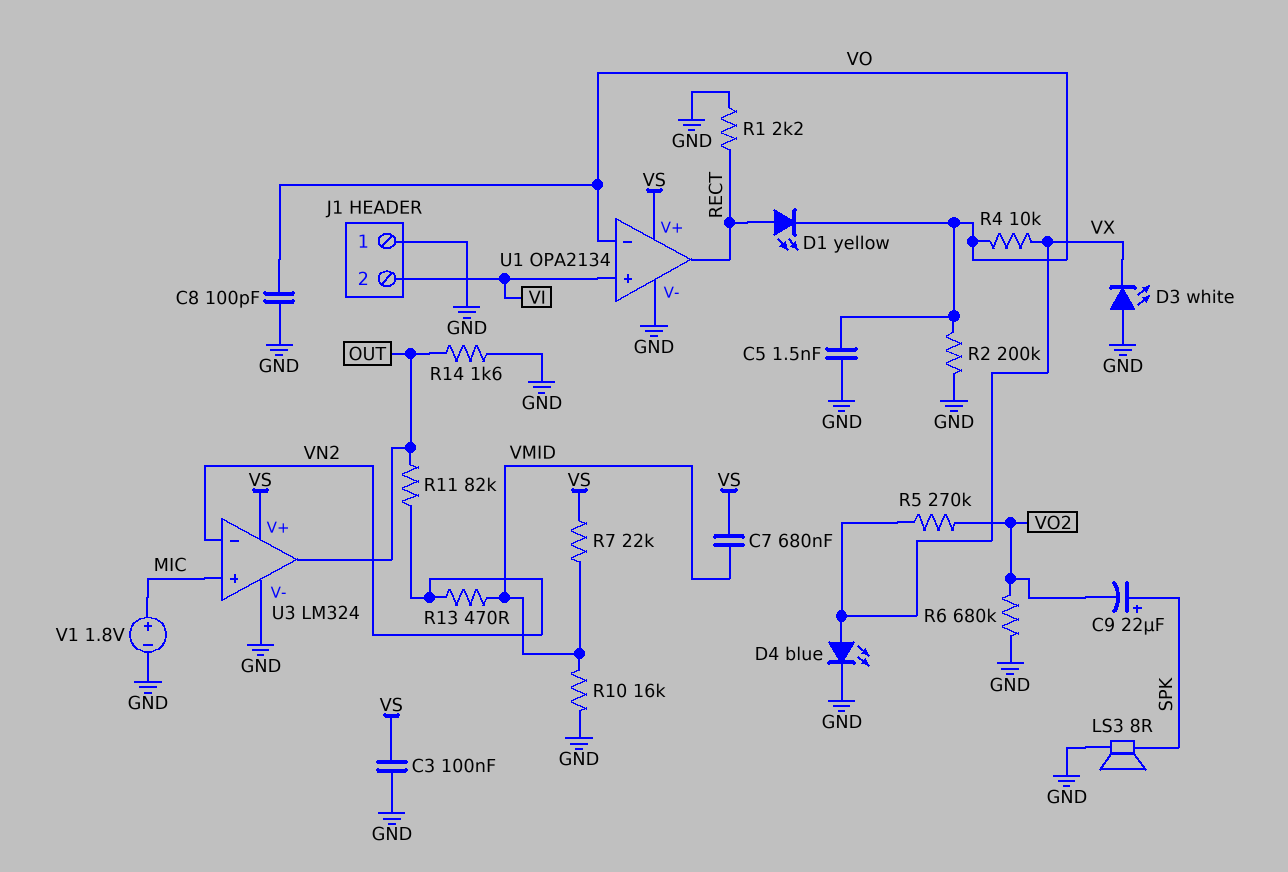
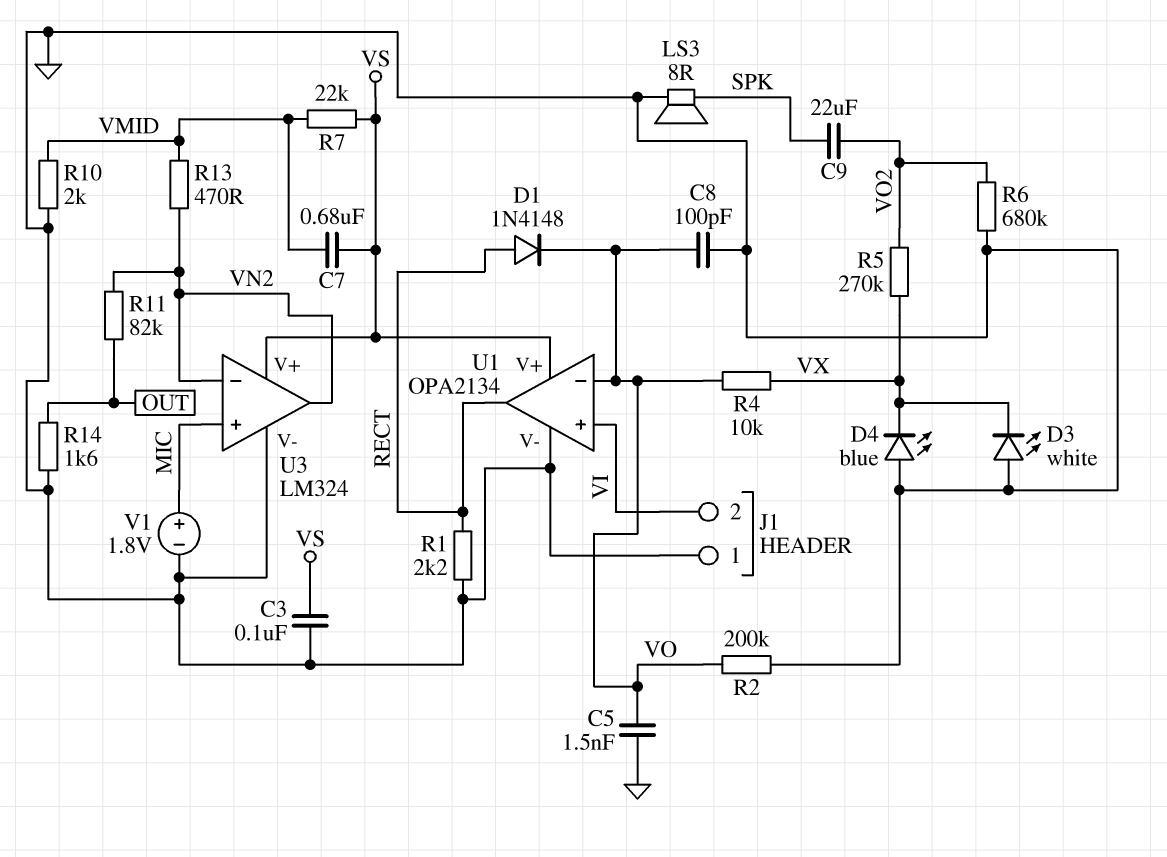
C9: 22uF (plus SPK, minus VO2) -> 22uF (SPK, VO2)
D1: LED yellow (A RECT, K VO) -> diode 1N4148 (A RECT, K VO)
D4: LED blue (A VX, K GND) -> LED blue (A GND, K VX)
R10: 16k (GND, VMID) -> 2k (GND, VMID)
U3 pin out: OUT -> VN2

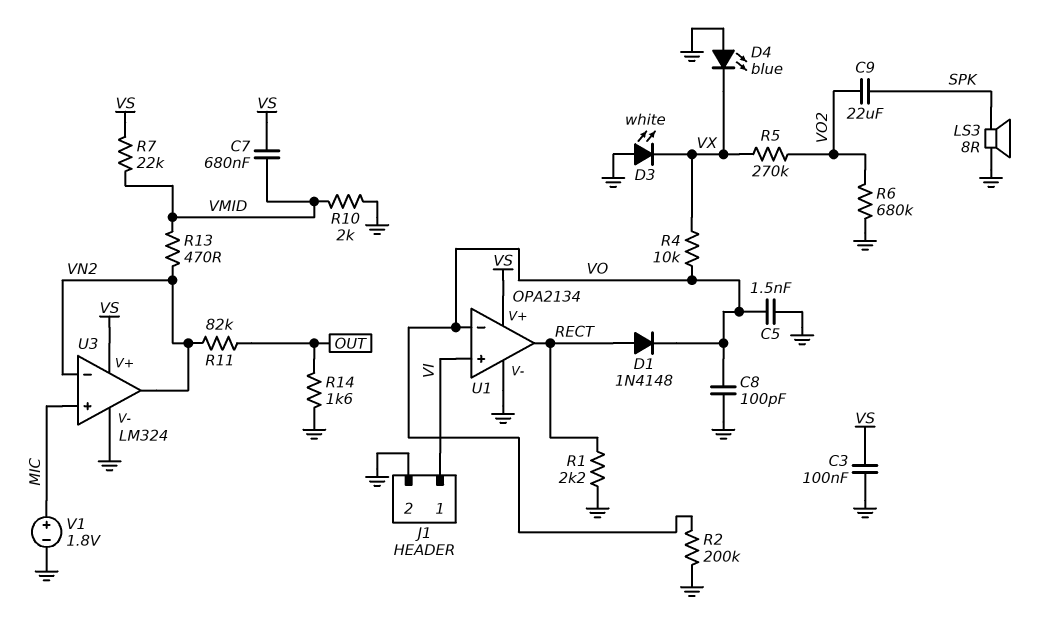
J1 pin 1: GND -> VI
J1 pin 2: VI -> GND

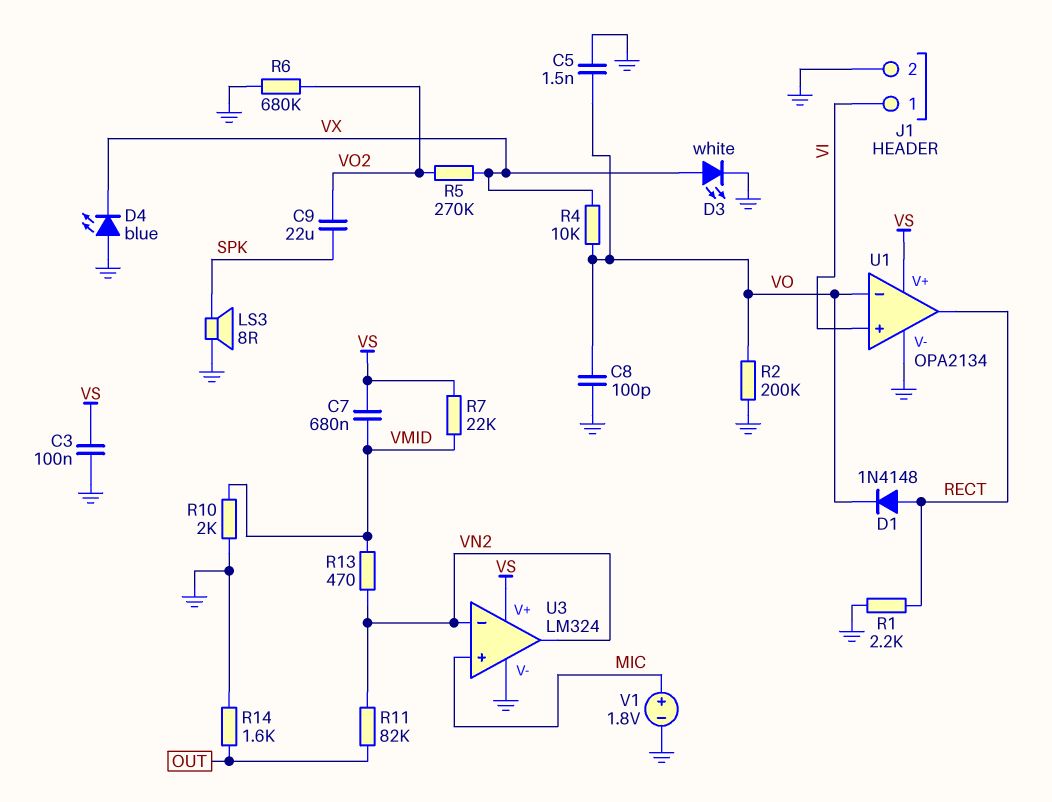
D3: LED white (A GND, K VX) -> LED white (A VX, K GND)

